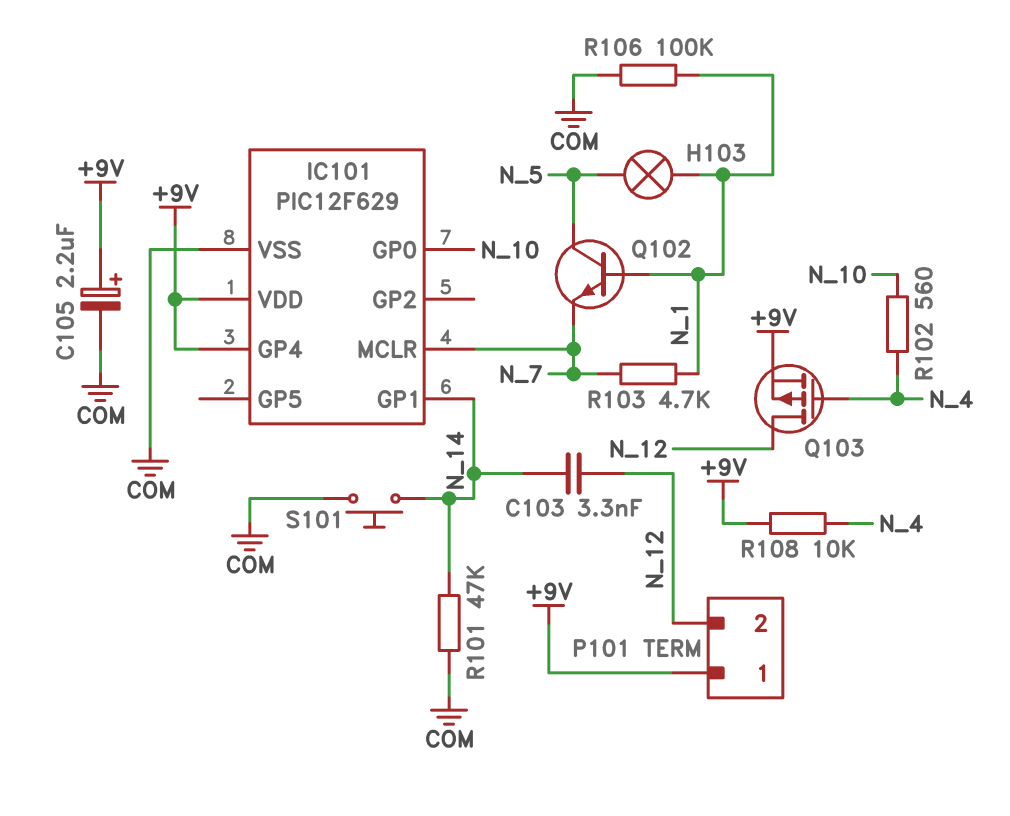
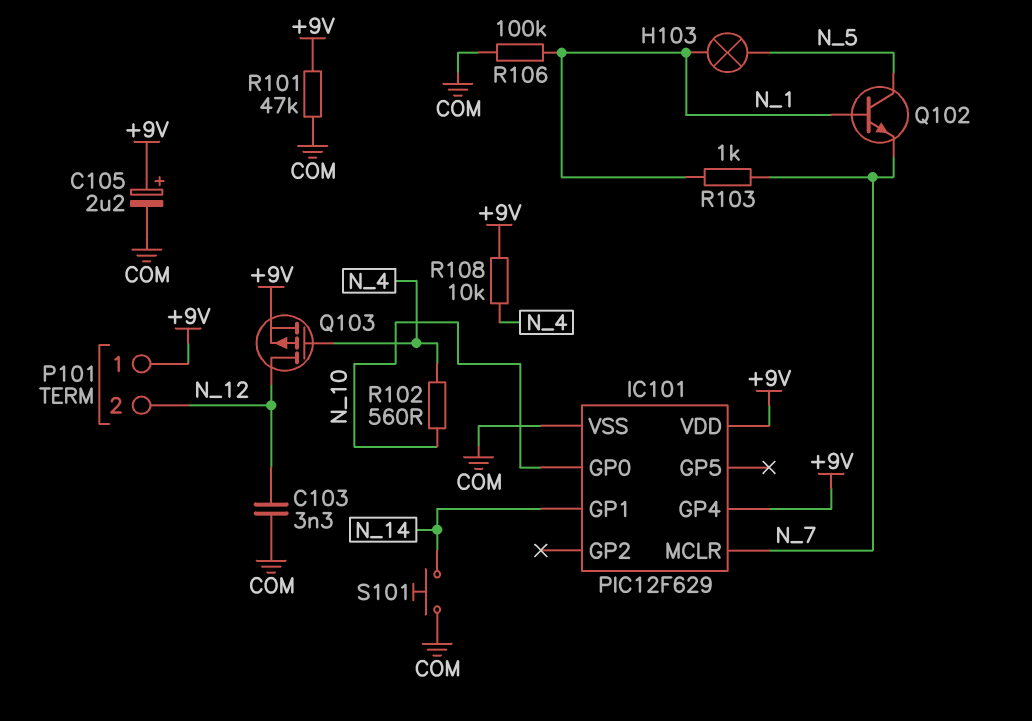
C103: 3.3nF (N_12, N_14) -> 3.3nF (COM, N_12)
R101: 47k (COM, N_14) -> 47k (+9V, COM)
R103: 4.7k (N_1, N_7) -> 1k (N_1, N_7)

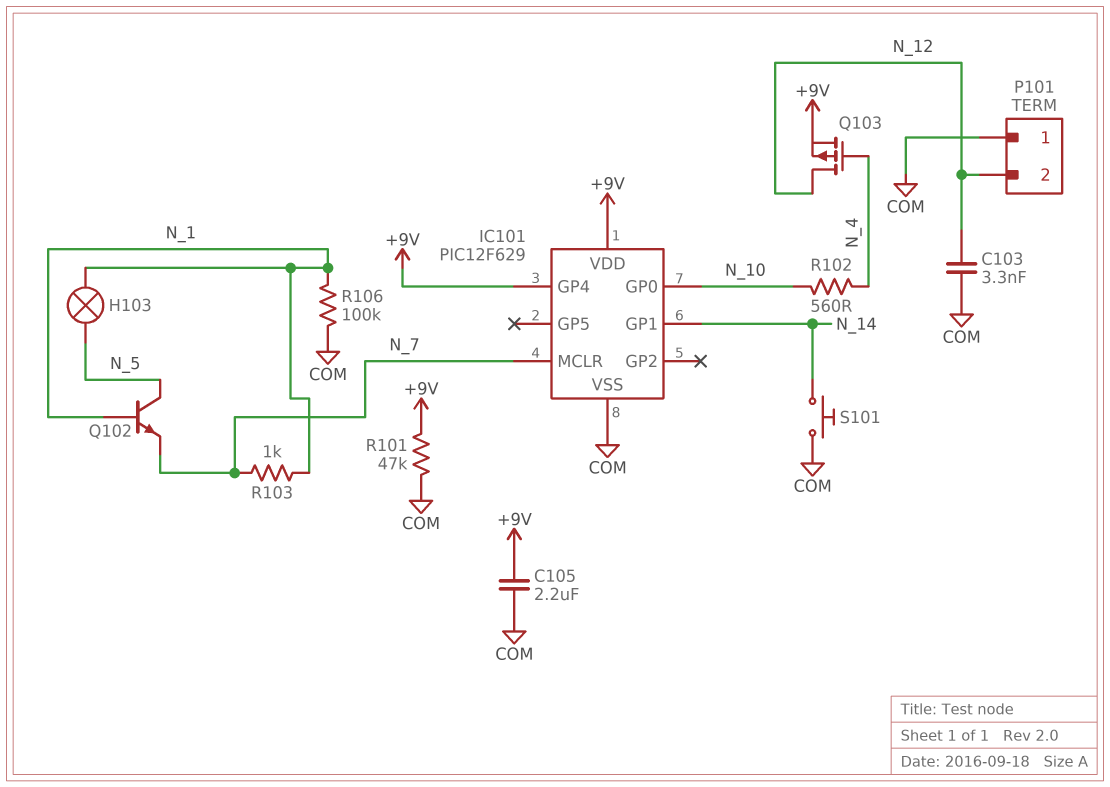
C105: 2.2uF (plus +9V, minus COM) -> 2.2uF (+9V, COM)
P101 pin 1: +9V -> COM
R108: 10k (+9V, N_4) -> none

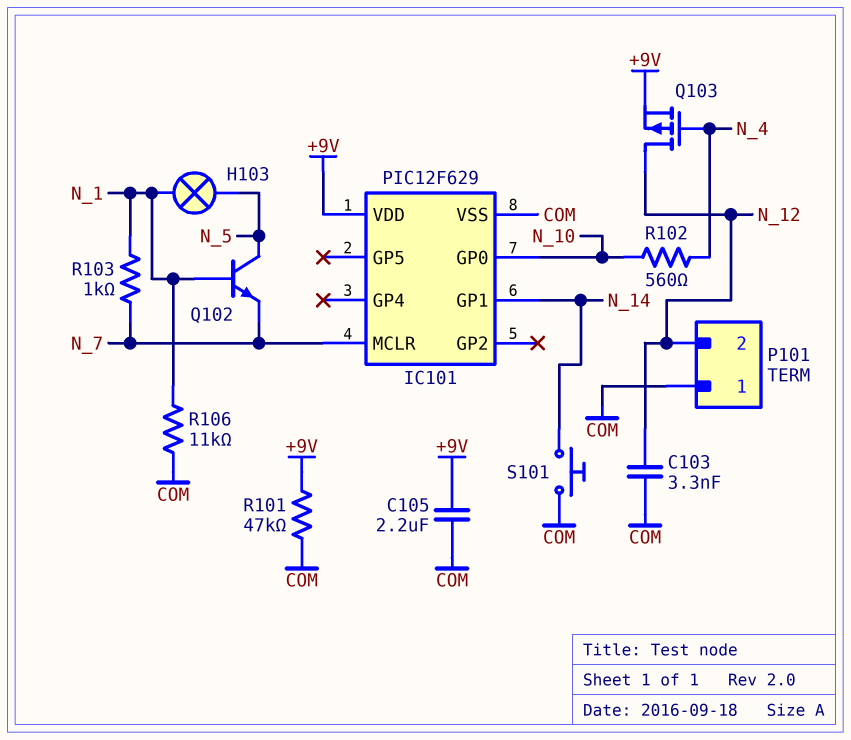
IC101 pin GP4: +9V -> none
R106: 100k (COM, N_1) -> 11k (COM, N_1)

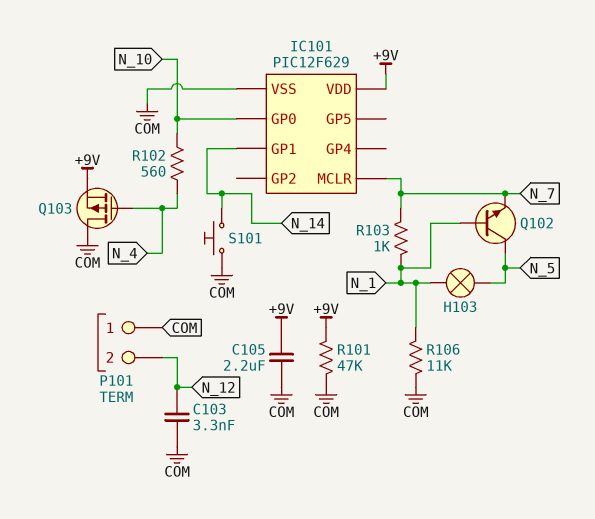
Q103: PMOS (G N_4, D N_12, S +9V) -> PMOS (G N_4, D COM, S +9V)

